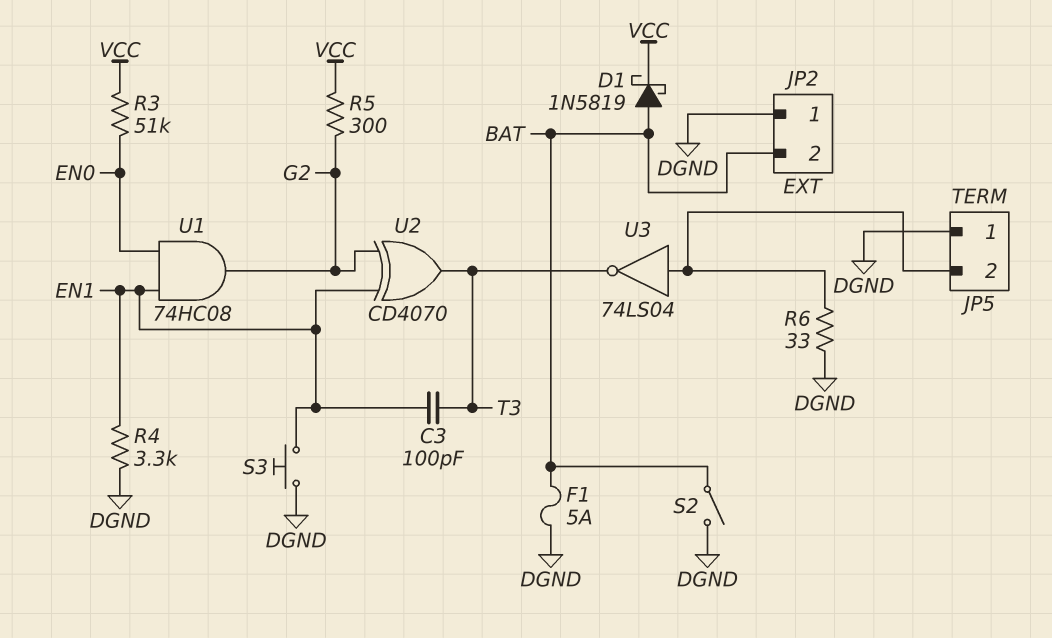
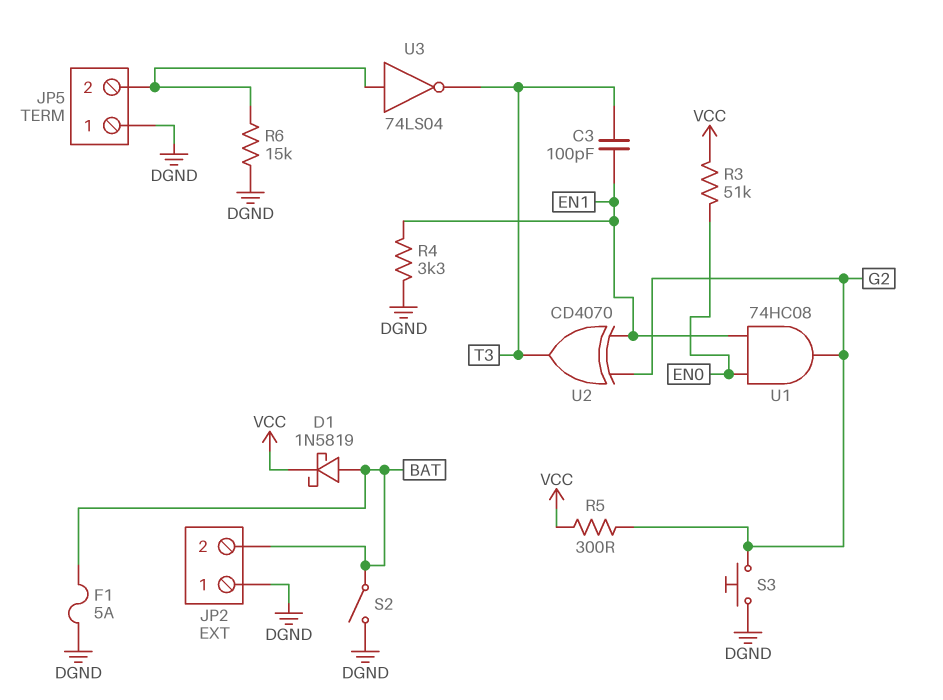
R6: 33 (DGND, JP5/2) -> 15k (DGND, JP5/2)
S3: button (DGND, EN1) -> button (DGND, G2)

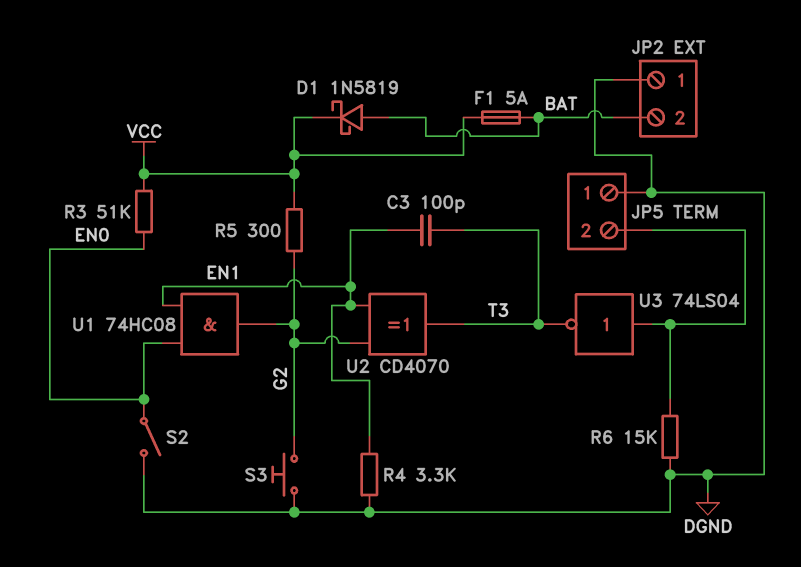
F1: 5A (BAT, DGND) -> 5A (BAT, VCC)
S2: switch (BAT, DGND) -> switch (DGND, EN0)

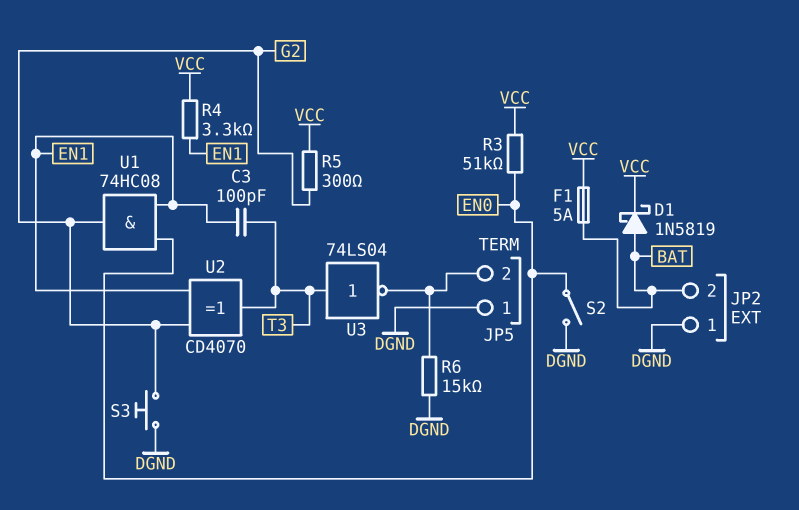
R4: 3.3k (DGND, EN1) -> 3.3k (EN1, VCC)
U3: NOT 74LS04 (in JP5/2, out T3) -> NOT 74LS04 (in T3, out JP5/2)

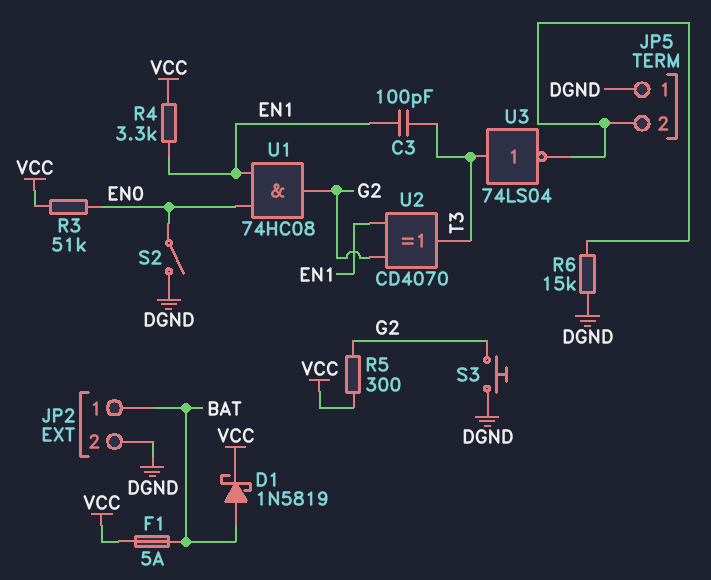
JP2 pin 1: DGND -> BAT
JP2 pin 2: BAT -> DGND

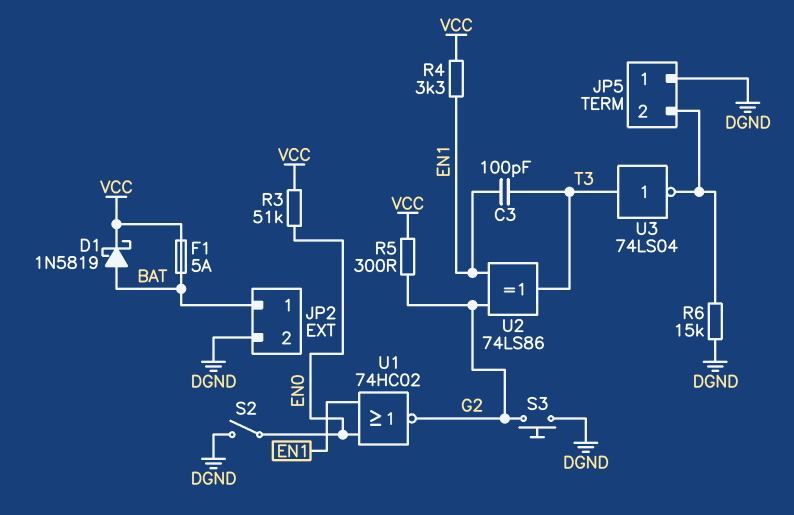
U1: AND 74HC08 (in EN0, in EN1, out G2) -> NOR 74HC02 (in EN0, in EN1, out G2)
U2: XOR CD4070 (in EN1, in G2, out T3) -> XOR 74LS86 (in EN1, in G2, out T3)

